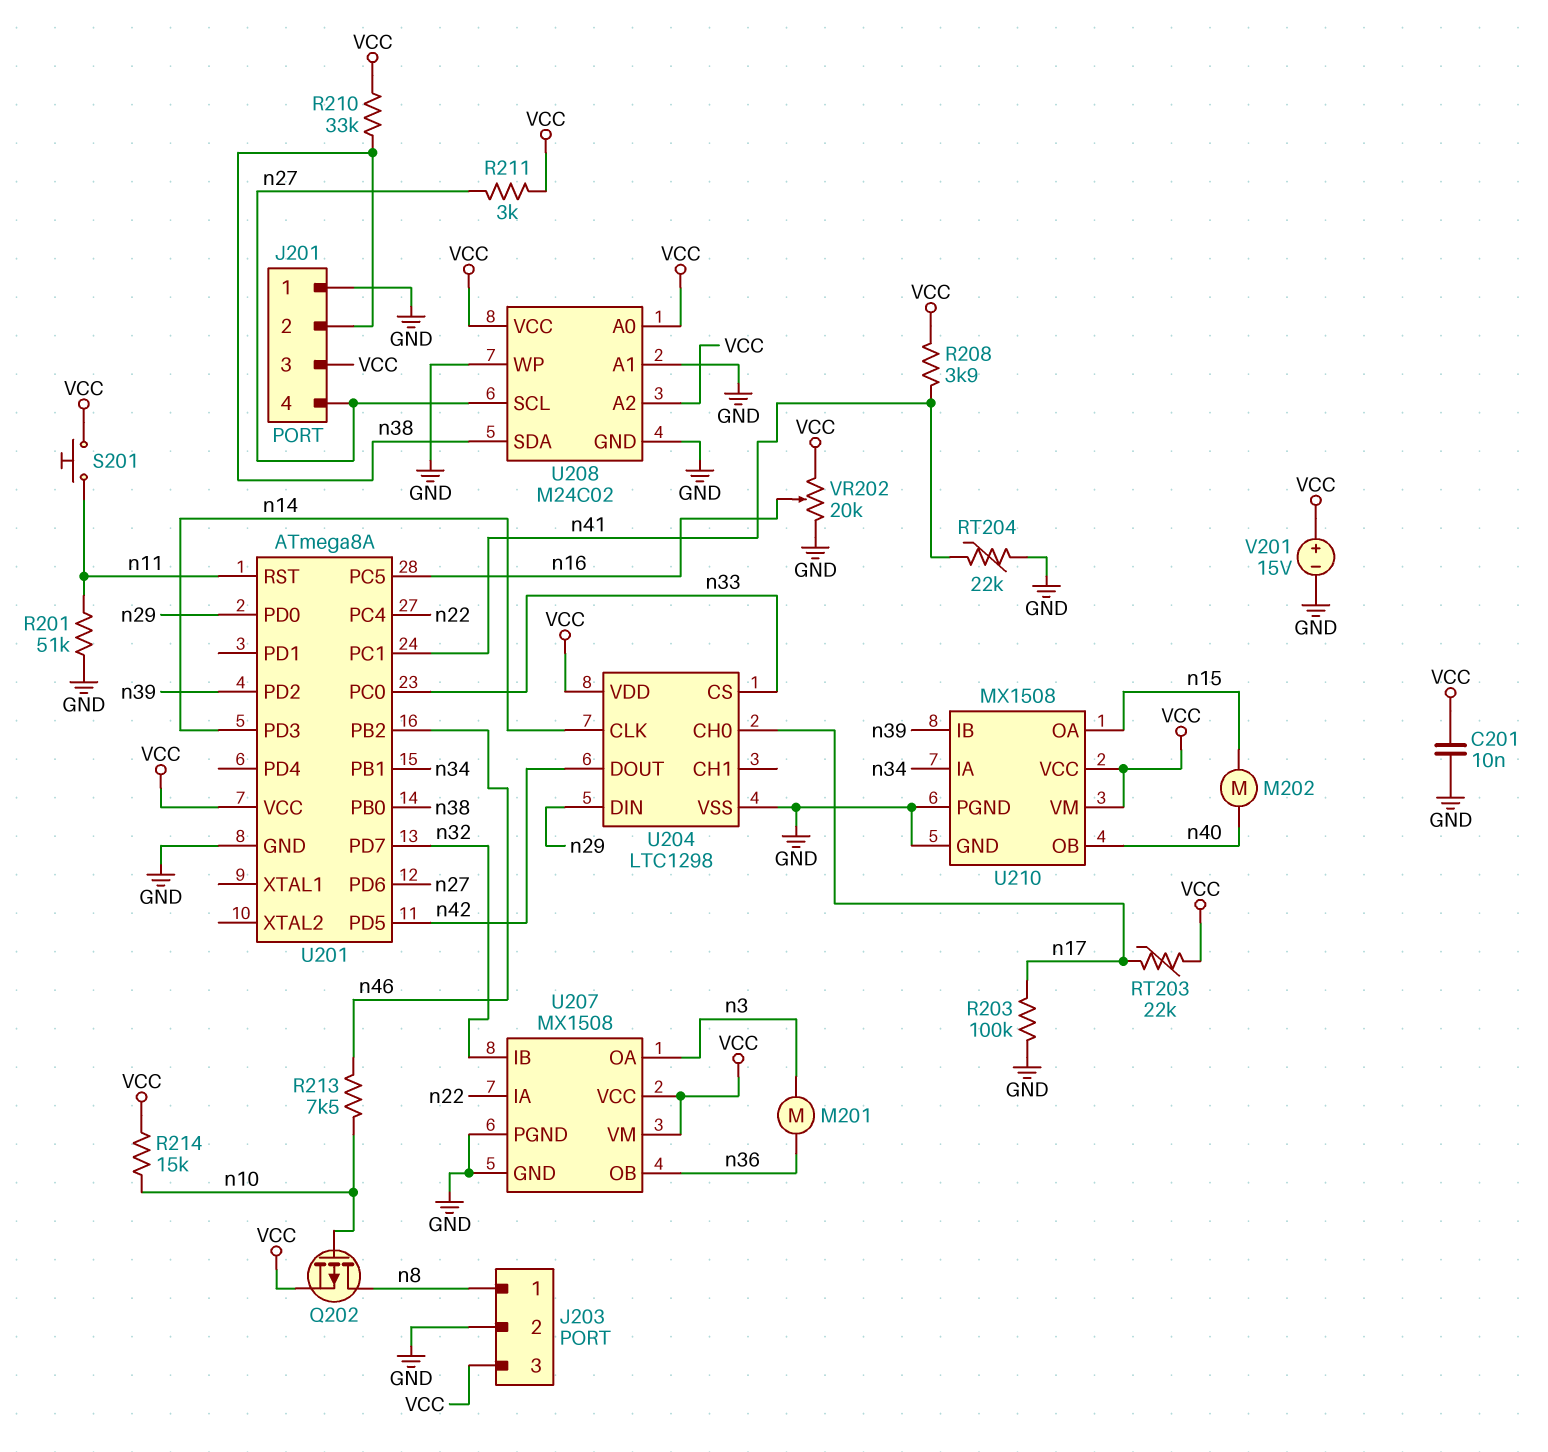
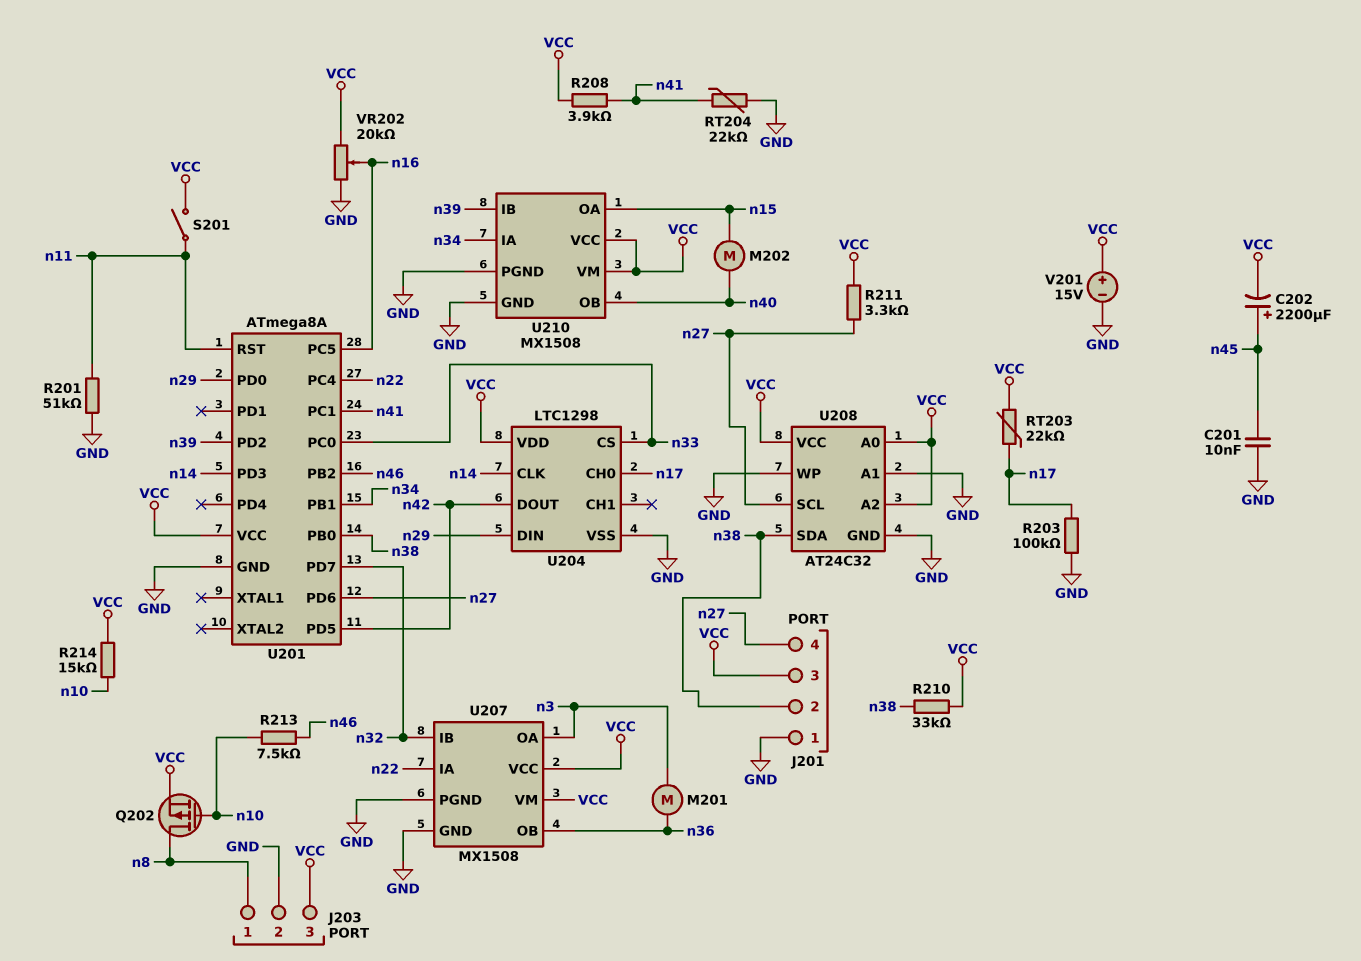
C201: 10nF (GND, VCC) -> 10nF (GND, n45)
C202: none -> 2200uF (plus n45, minus VCC)
R211: 3k (VCC, n27) -> 3.3k (VCC, n27)
S201: button (VCC, n11) -> switch (VCC, n11)
U208: M24C02 -> AT24C32

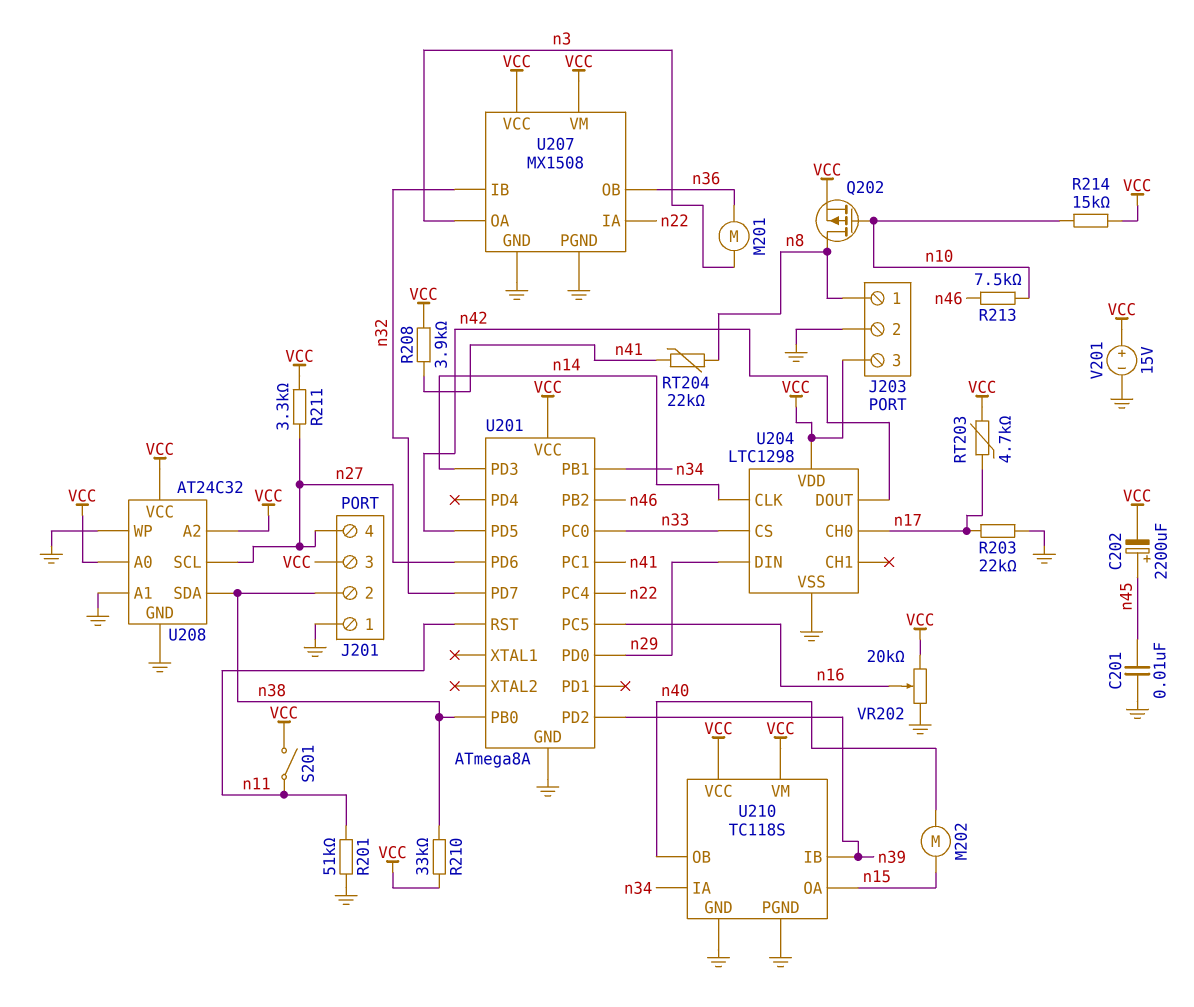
R203: 100k (GND, n17) -> 22k (GND, n17)
RT203: 22k (VCC, n17) -> 4.7k (VCC, n17)
RT204: 22k (GND, n41) -> 22k (n8, n41)
U210: MX1508 -> TC118S

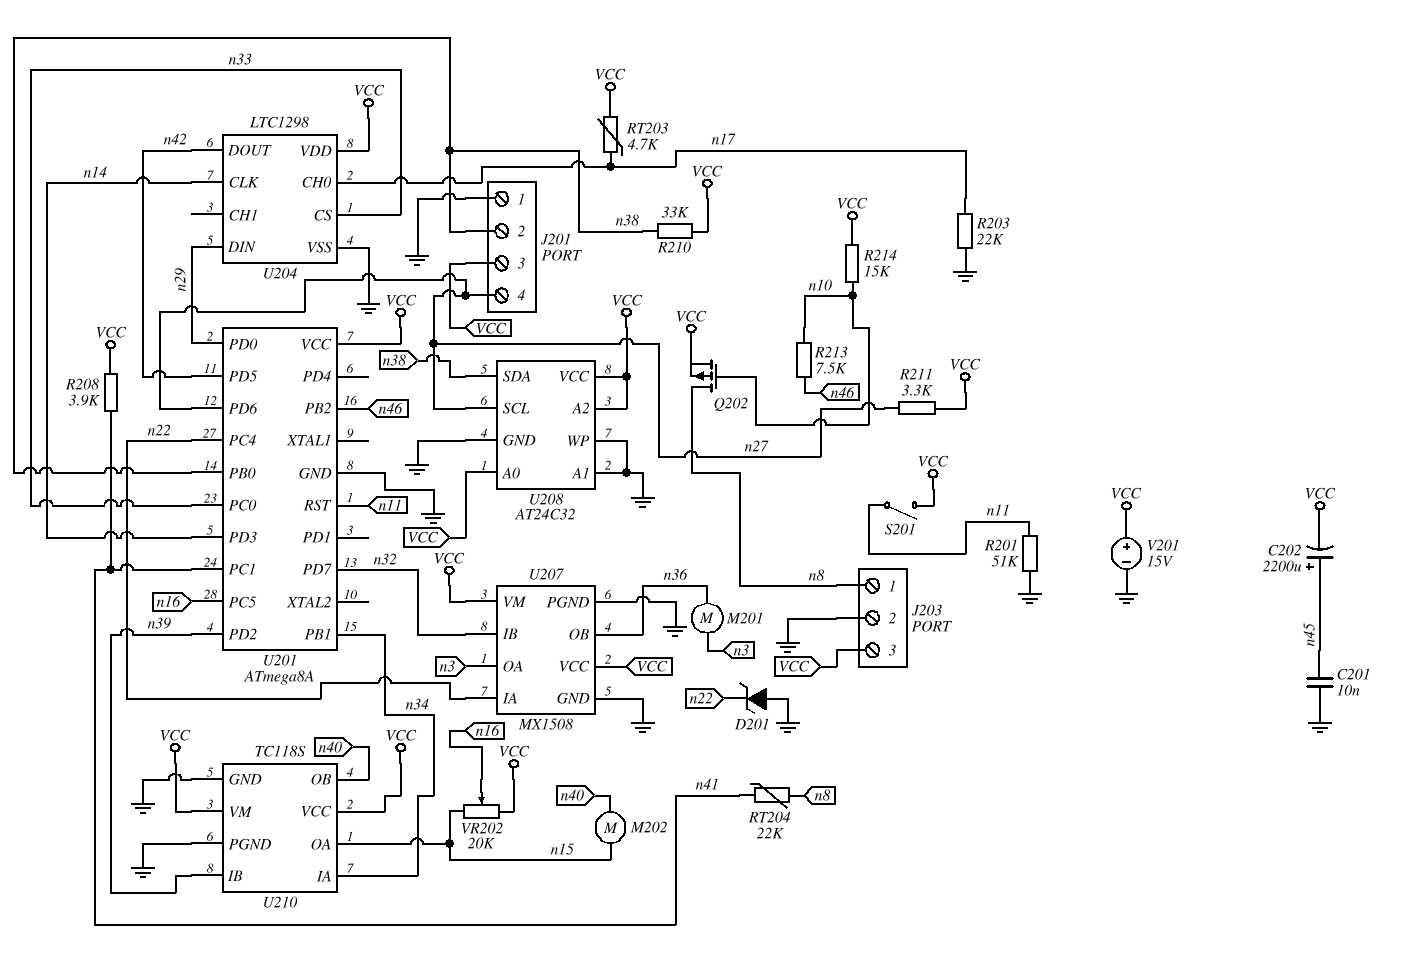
D201: none -> zener (A GND, K n22)
VR202: 20k (GND, VCC, wiper n16) -> 20k (VCC, n15, wiper n16)

